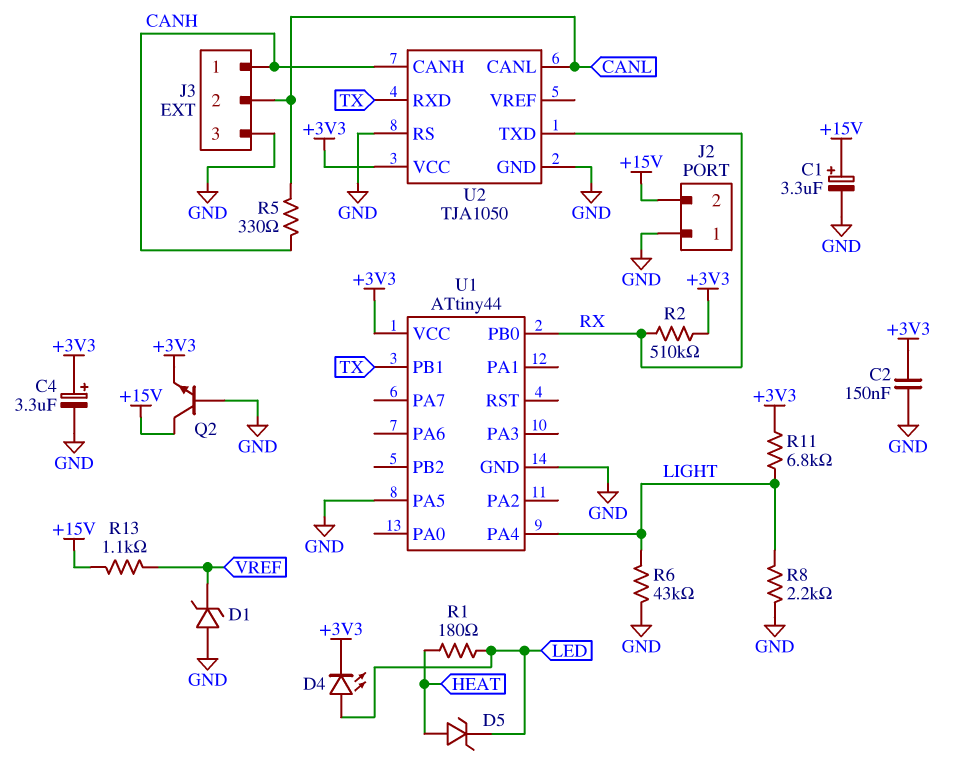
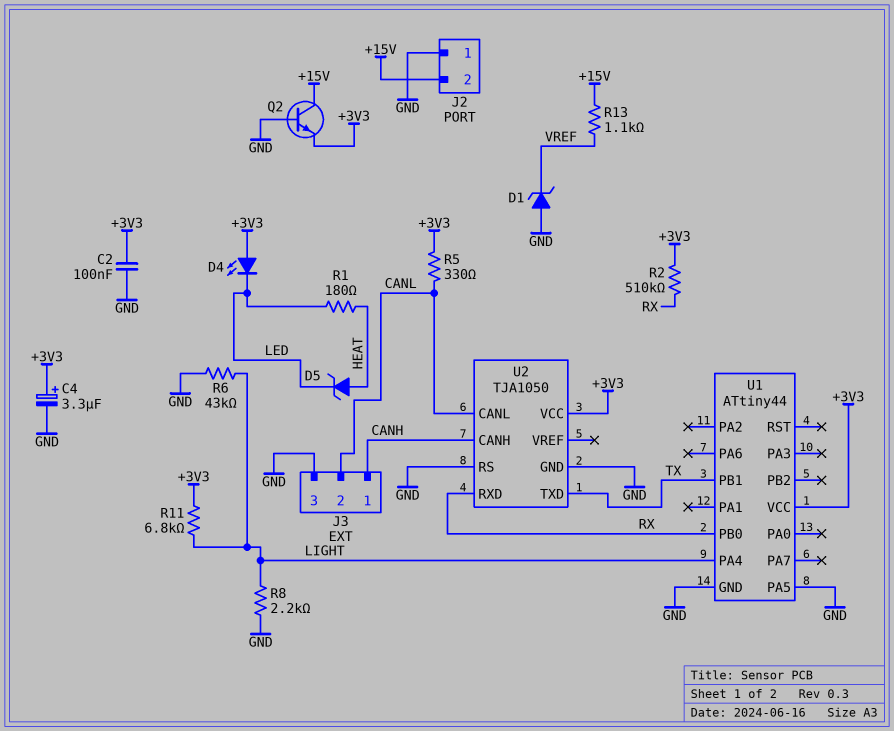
C1: 3.3uF (plus +15V, minus GND) -> none
C2: 150nF (+3V3, GND) -> 100nF (+3V3, GND)
D4: LED (A LED, K +3V3) -> LED (A +3V3, K LED)
R5: 330 (CANH, CANL) -> 330 (+3V3, CANL)
U2 pin RXD: TX -> RX
U2 pin TXD: RX -> TX

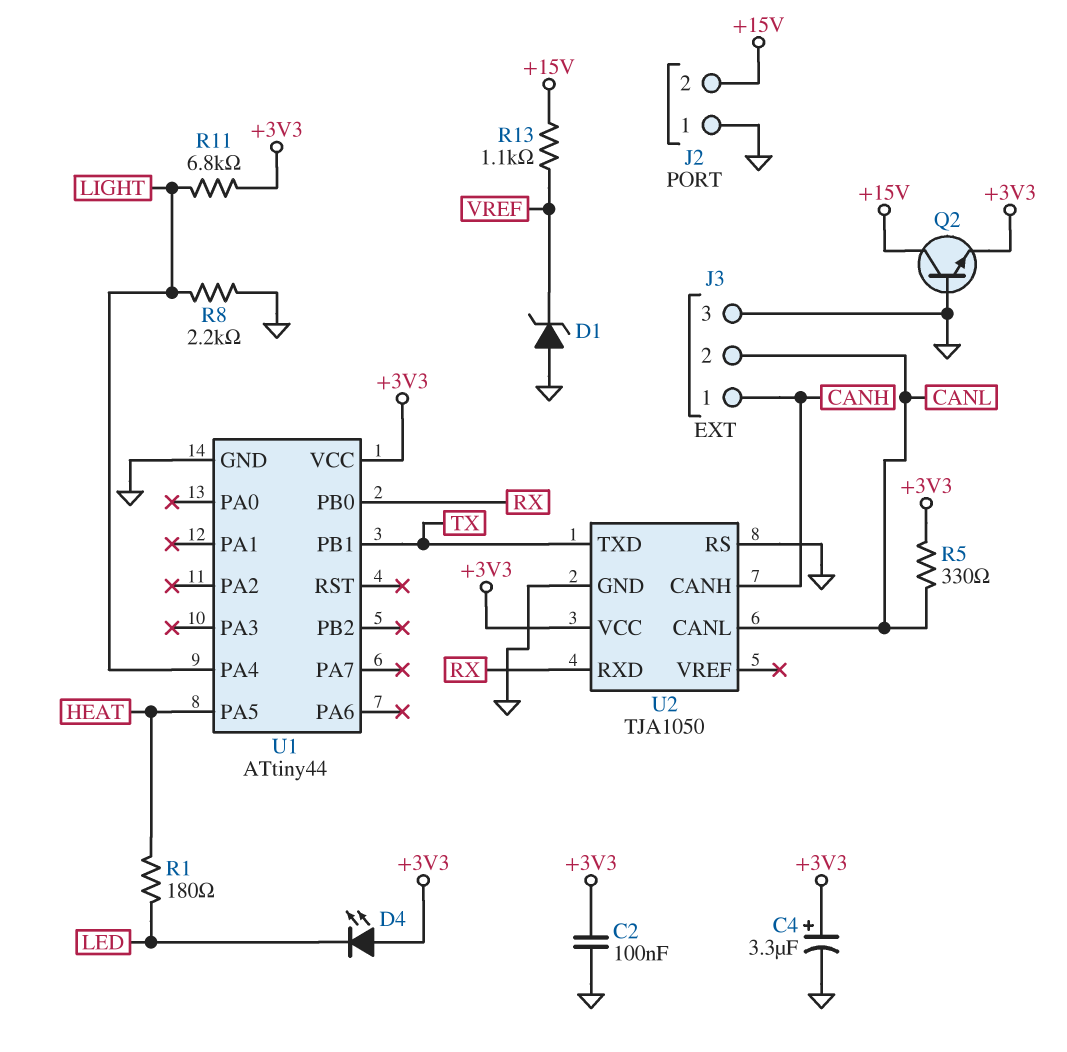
D5: zener (A HEAT, K LED) -> none
R2: 510k (+3V3, RX) -> none
R6: 43k (GND, LIGHT) -> none
U1 pin PA5: GND -> HEAT

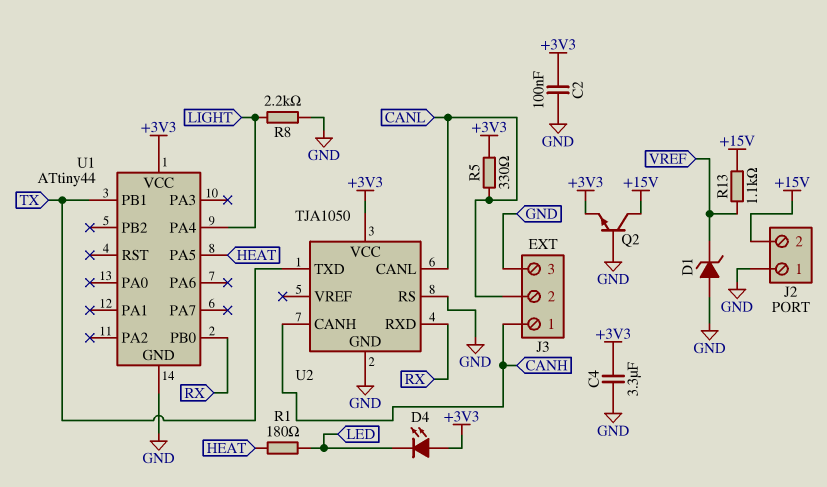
C4: 3.3uF (plus +3V3, minus GND) -> 3.3uF (+3V3, GND)
R11: 6.8k (+3V3, LIGHT) -> none

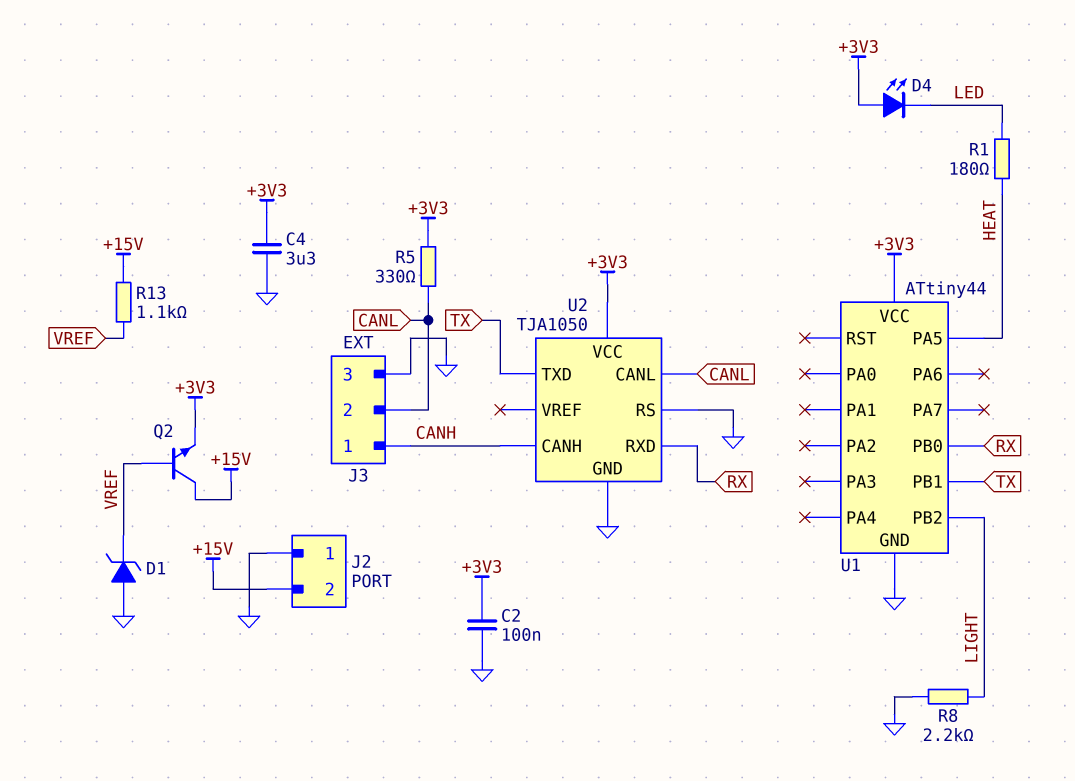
Q2: NPN (B GND, C +15V, E +3V3) -> NPN (B VREF, C +15V, E +3V3)
U1 pin PA4: LIGHT -> none
U1 pin PB2: none -> LIGHT

